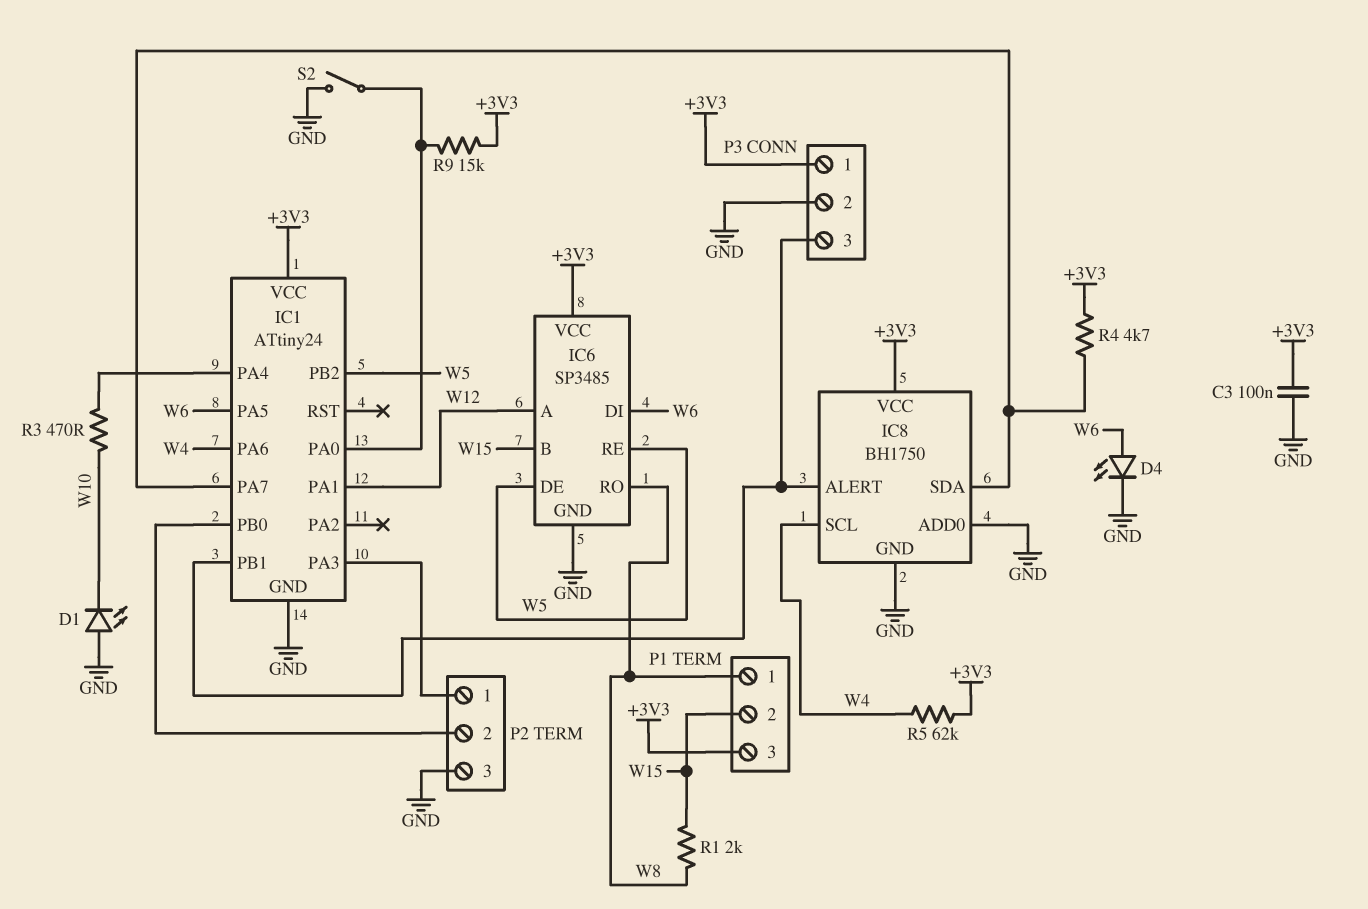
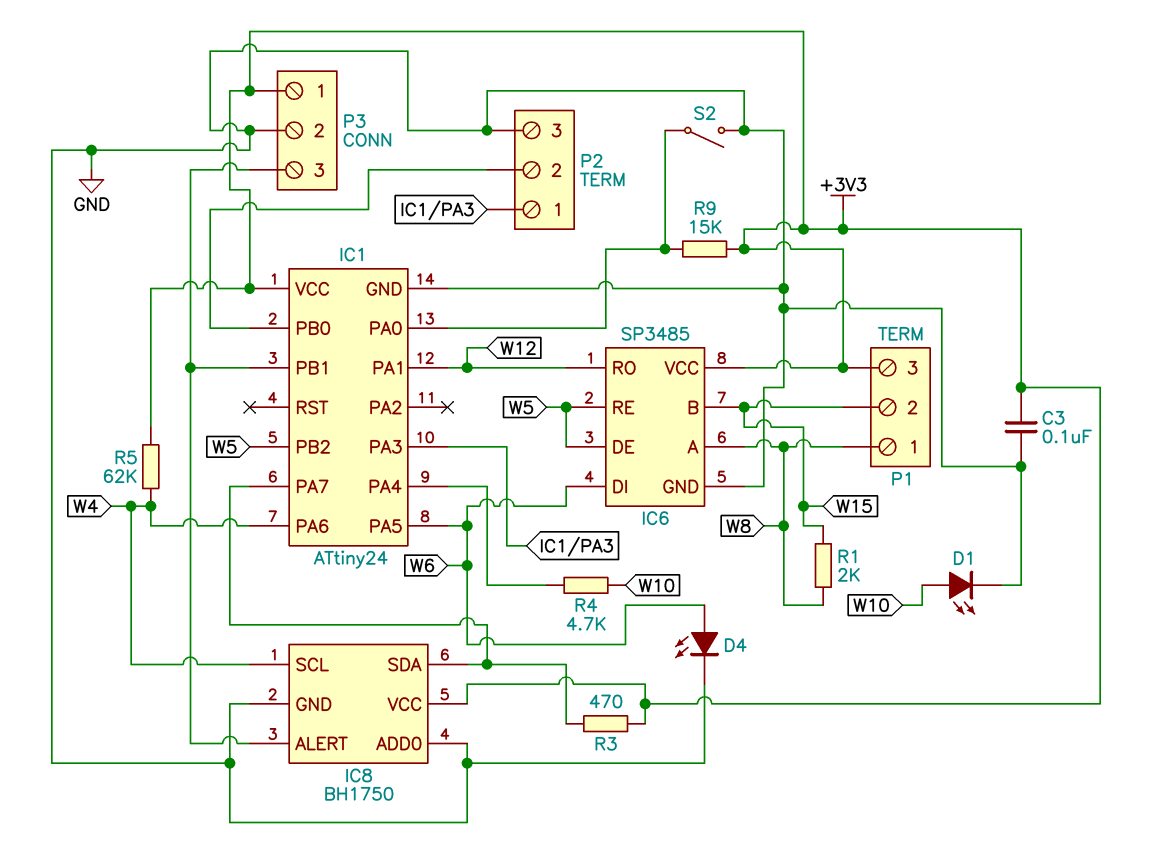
D1: LED (A GND, K W10) -> LED (A W10, K GND)
IC6 pin A: W12 -> W8
IC6 pin RO: W8 -> W12
R3: 470 (IC1/PA4, W10) -> 470 (+3V3, IC1/PA7)
R4: 4.7k (+3V3, IC1/PA7) -> 4.7k (IC1/PA4, W10)

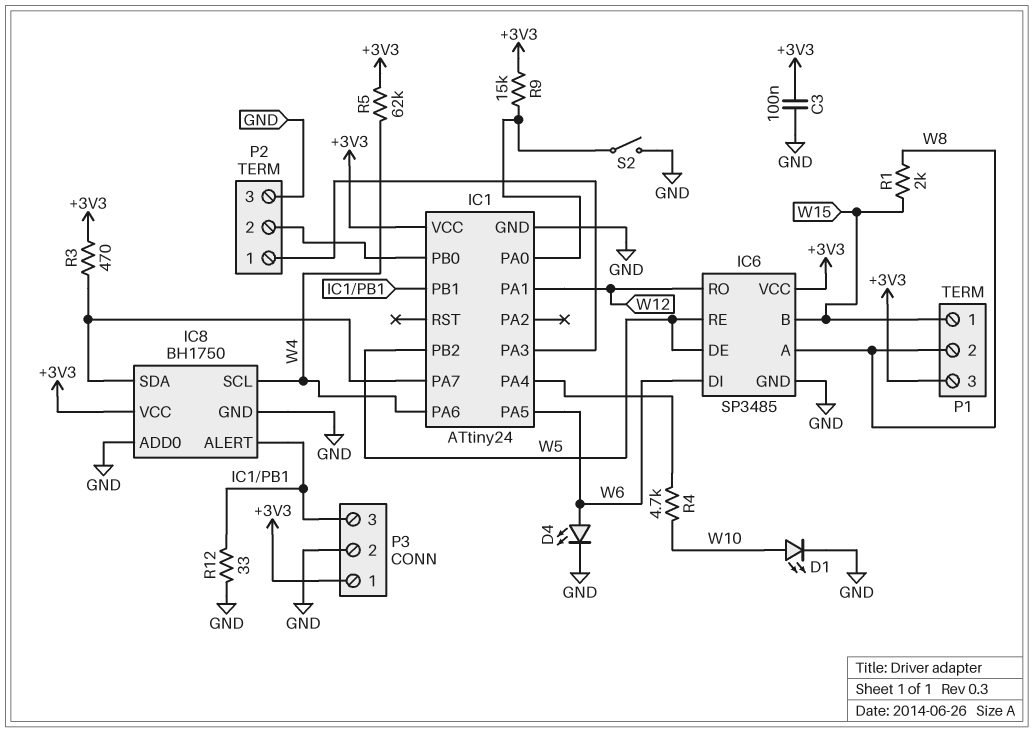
P1 pin 1: W8 -> W15
P1 pin 2: W15 -> W8
R12: none -> 33 (GND, IC1/PB1)

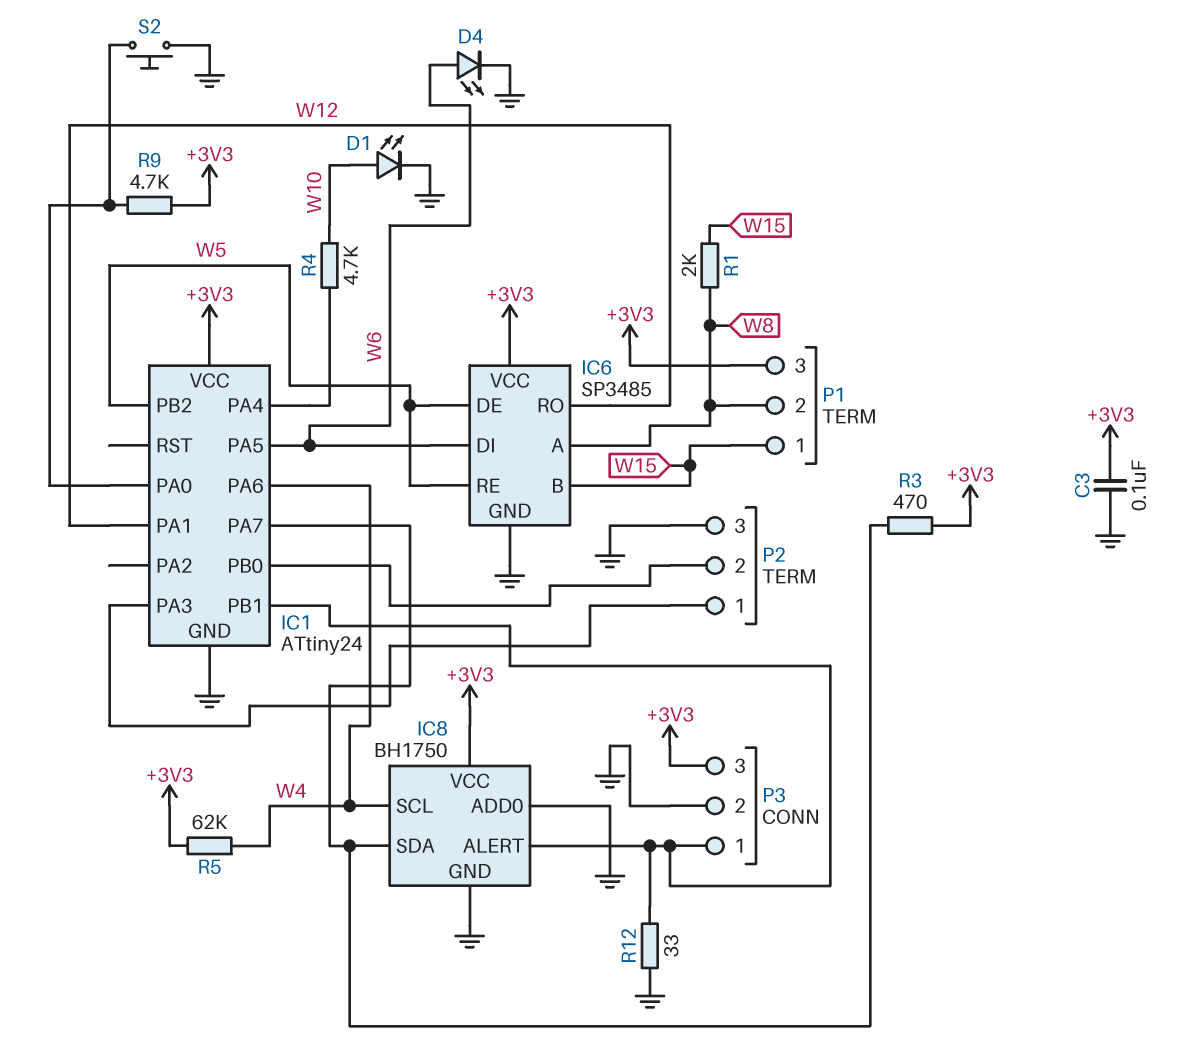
P3 pin 1: +3V3 -> IC1/PB1
P3 pin 3: IC1/PB1 -> +3V3
R9: 15k (+3V3, IC1/PA0) -> 4.7k (+3V3, IC1/PA0)
S2: switch (GND, IC1/PA0) -> button (GND, IC1/PA0)

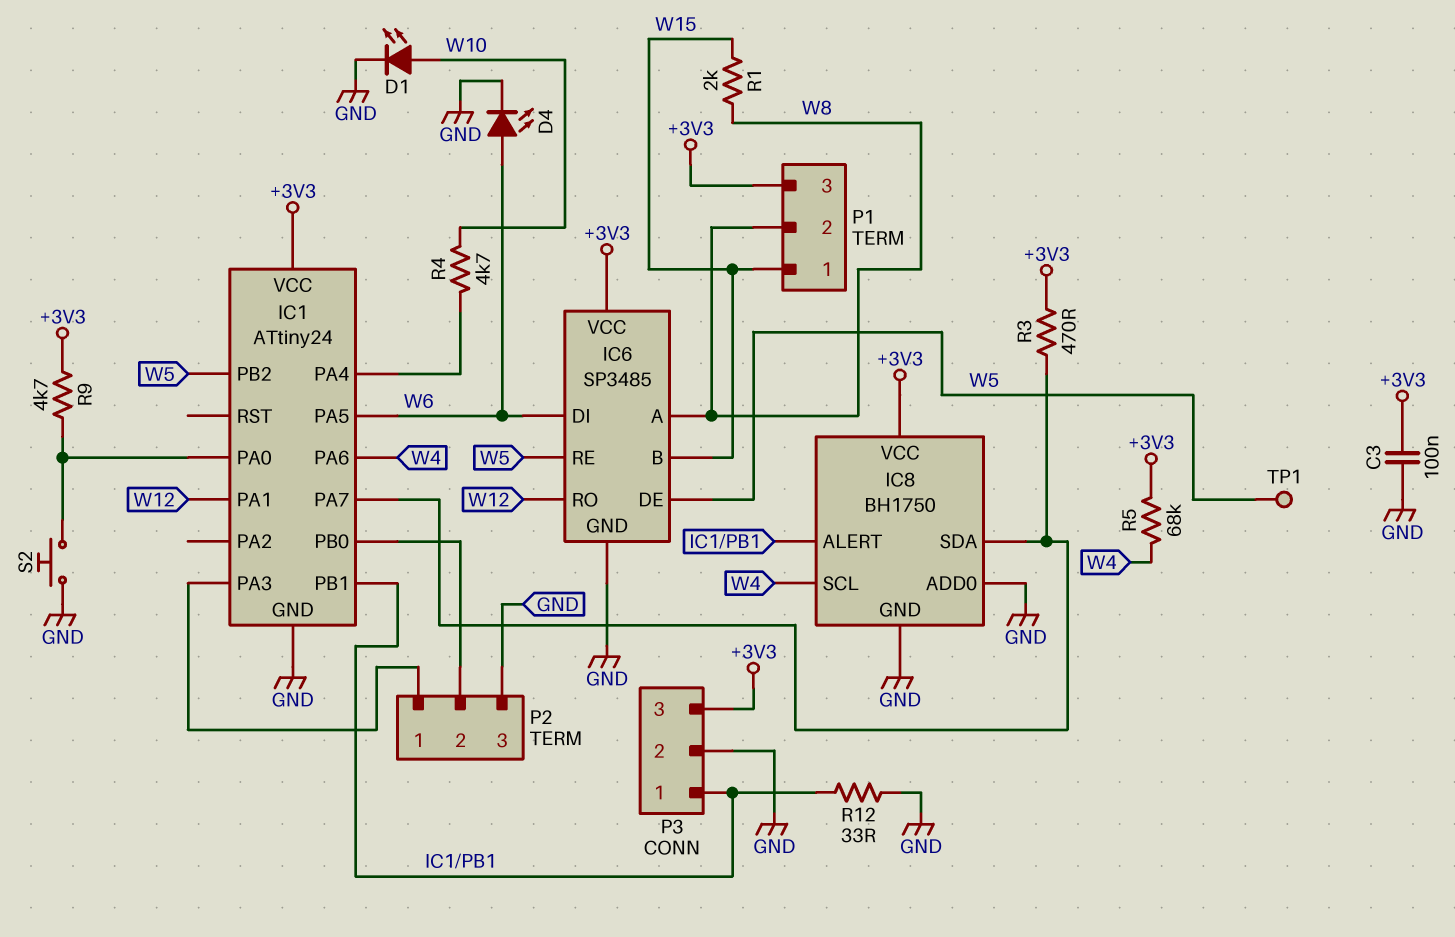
R5: 62k (+3V3, W4) -> 68k (+3V3, W4)
TP1: none -> test point (W5)

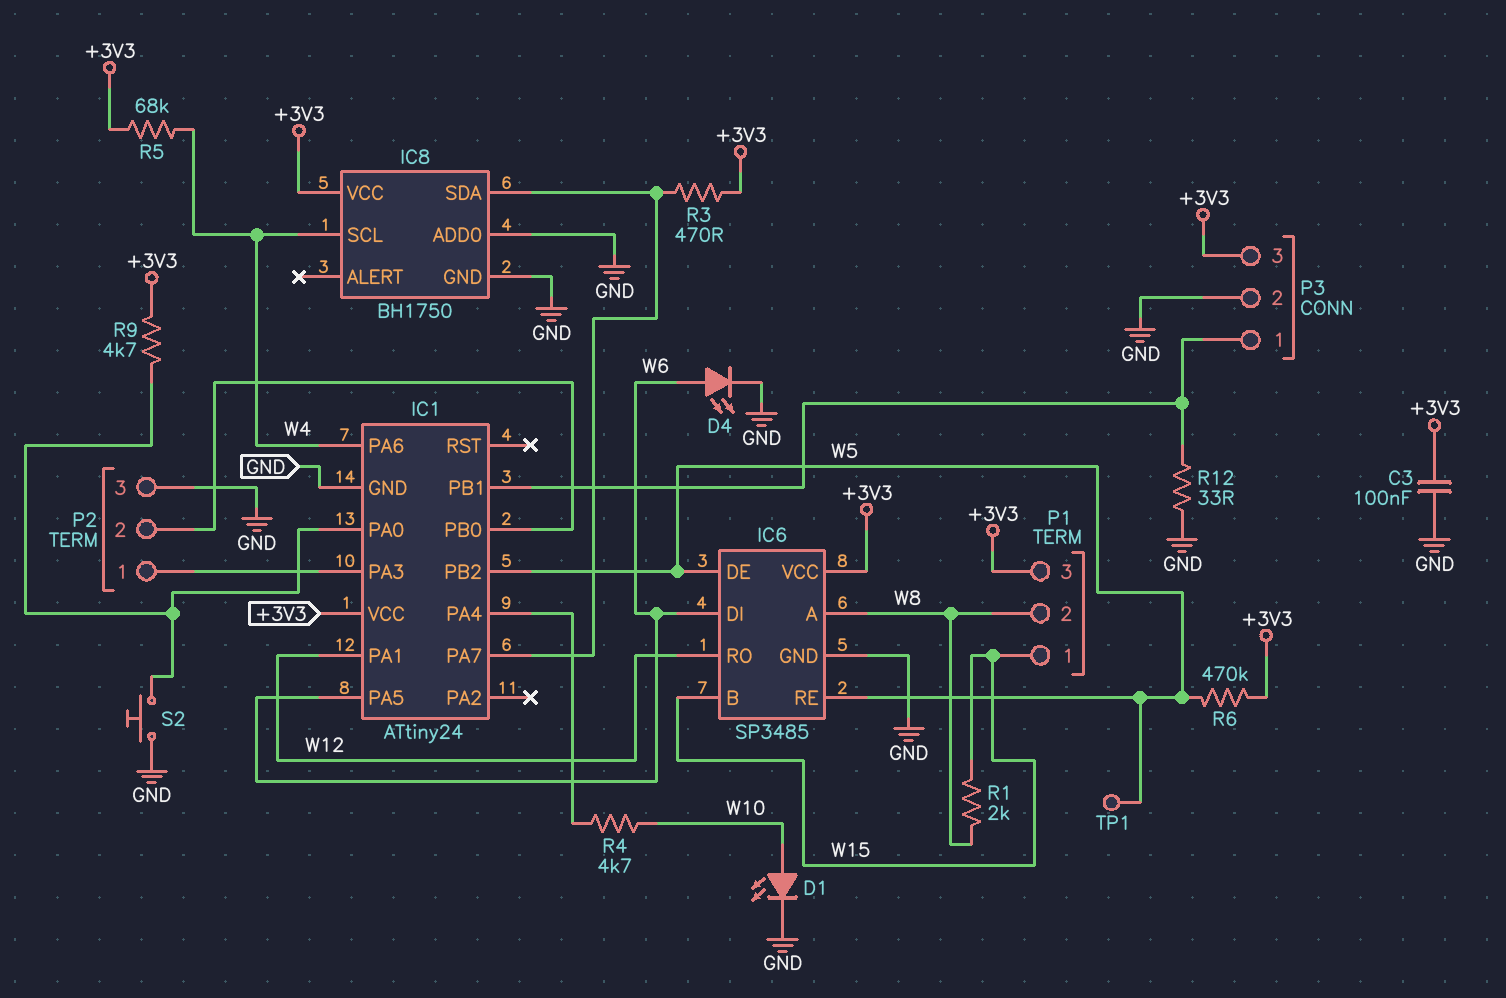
IC8 pin ALERT: IC1/PB1 -> none
R6: none -> 470k (+3V3, W5)

